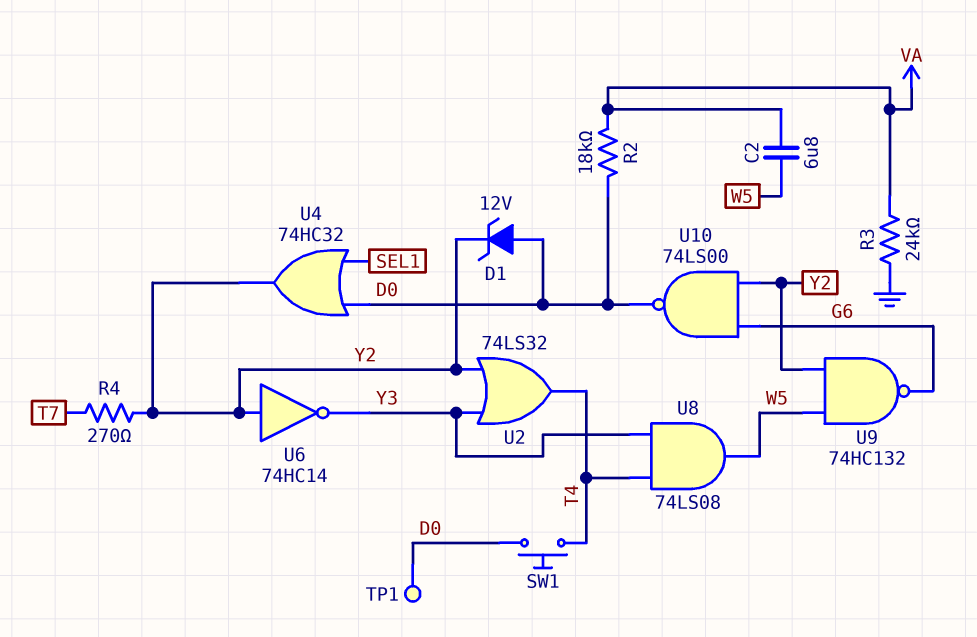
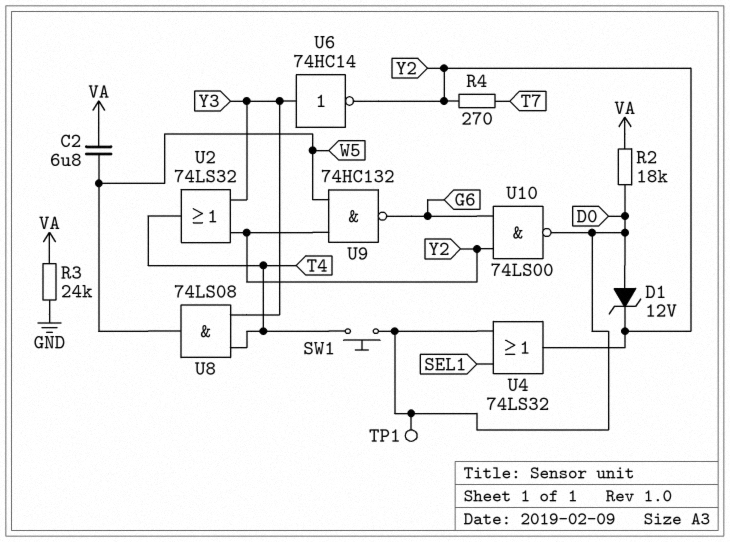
U4: OR 74HC32 (in D0, in SEL1, out Y2) -> OR 74LS32 (in D0, in SEL1, out Y2)
U6: NOT 74HC14 (in Y2, out Y3) -> NOT 74HC14 (in Y3, out Y2)

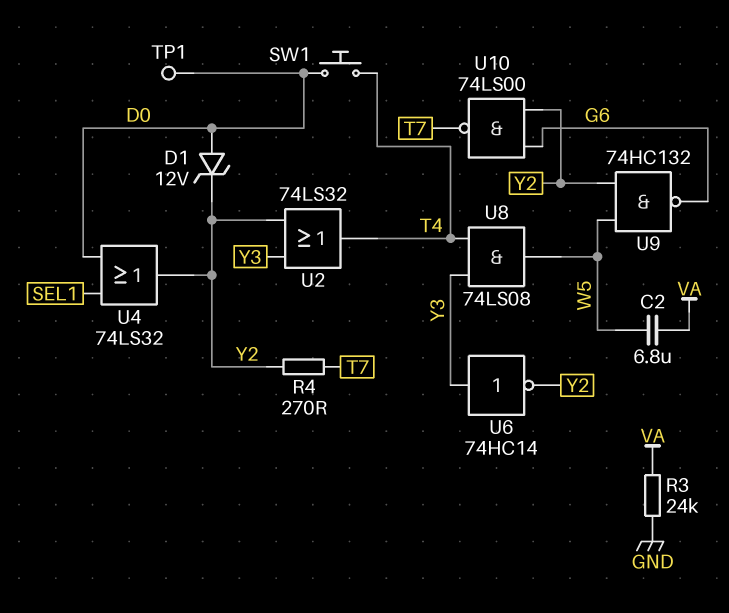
R2: 18k (D0, VA) -> none
U10: NAND 74LS00 (in G6, in Y2, out D0) -> NAND 74LS00 (in G6, in Y2, out T7)

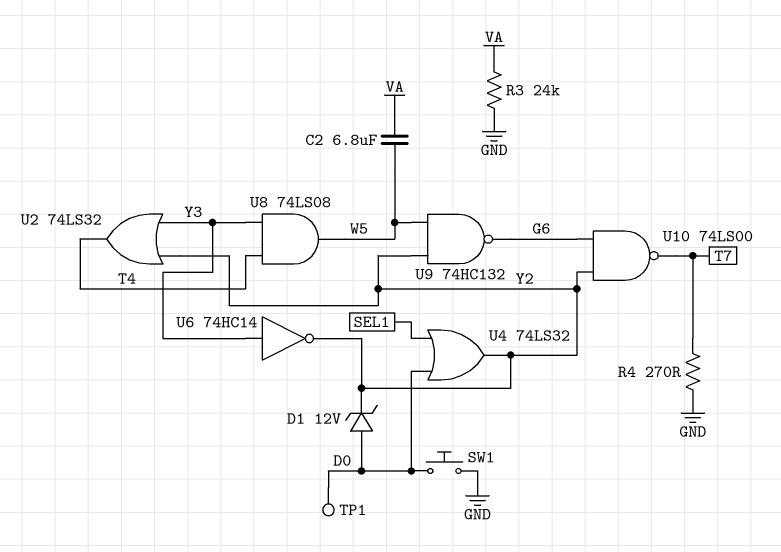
R4: 270 (T7, Y2) -> 270 (GND, T7)
SW1: button (D0, T4) -> button (D0, GND)

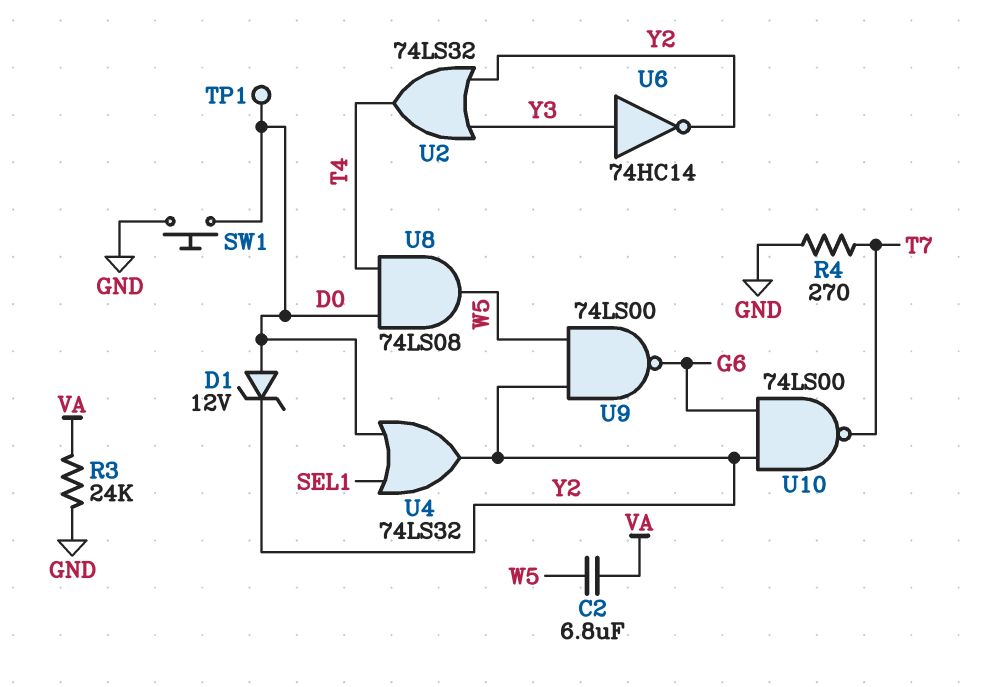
U8: AND 74LS08 (in T4, in Y3, out W5) -> AND 74LS08 (in D0, in T4, out W5)
U9: NAND 74HC132 (in W5, in Y2, out G6) -> NAND 74LS00 (in W5, in Y2, out G6)

